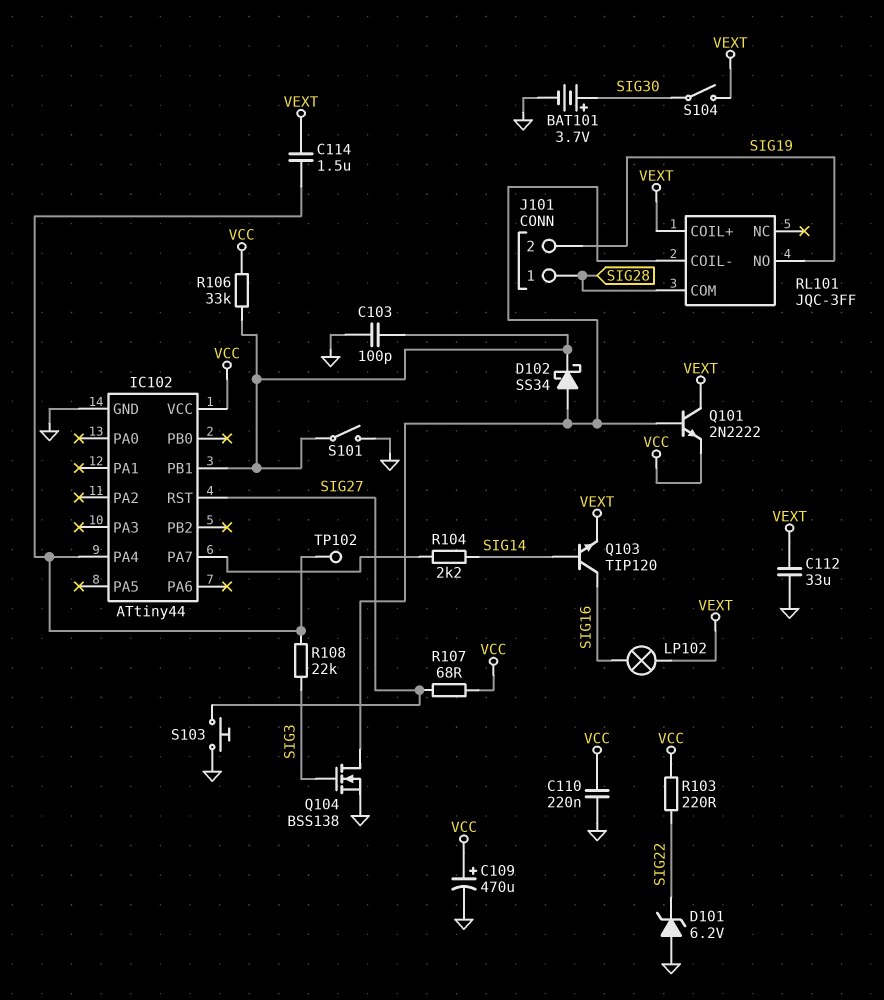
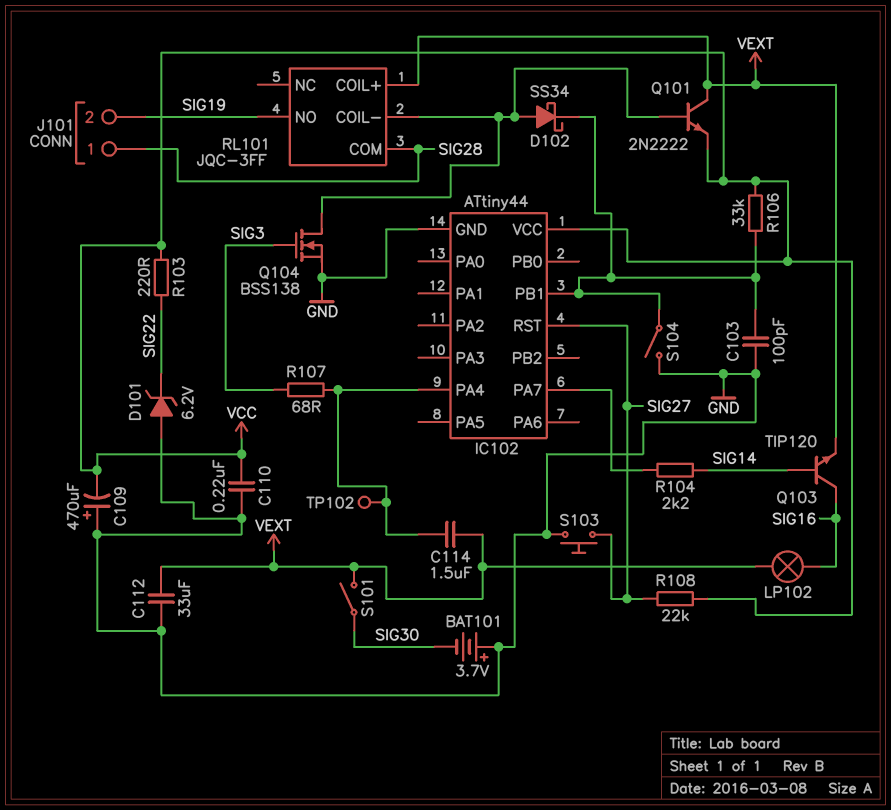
BAT101: 3.7V (plus SIG30, minus GND) -> 3.7V (plus GND, minus SIG30)
C109: 470uF (plus VCC, minus GND) -> 470uF (plus GND, minus VCC)
R107: 68 (SIG27, VCC) -> 68 (IC102/PA4, SIG3)
R108: 22k (IC102/PA4, SIG3) -> 22k (SIG27, VCC)
S101: switch (GND, IC102/PB1) -> switch (SIG30, VEXT)
S104: switch (SIG30, VEXT) -> switch (GND, IC102/PB1)

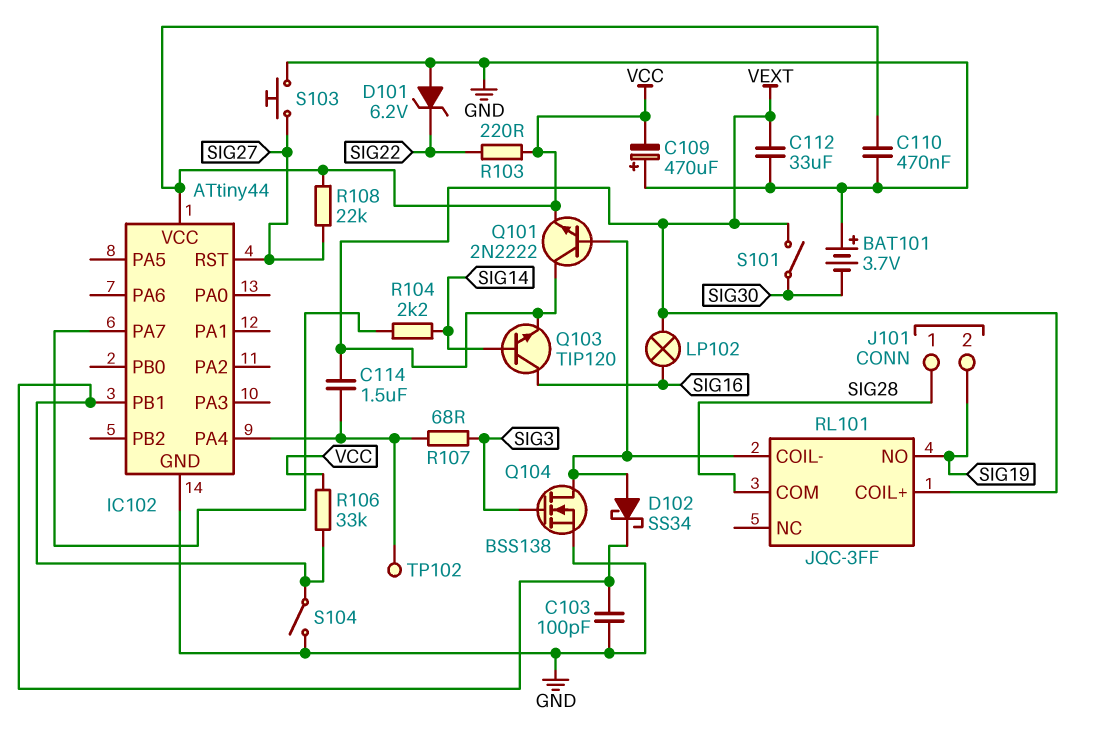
C110: 220nF (GND, VCC) -> 470nF (GND, VCC)

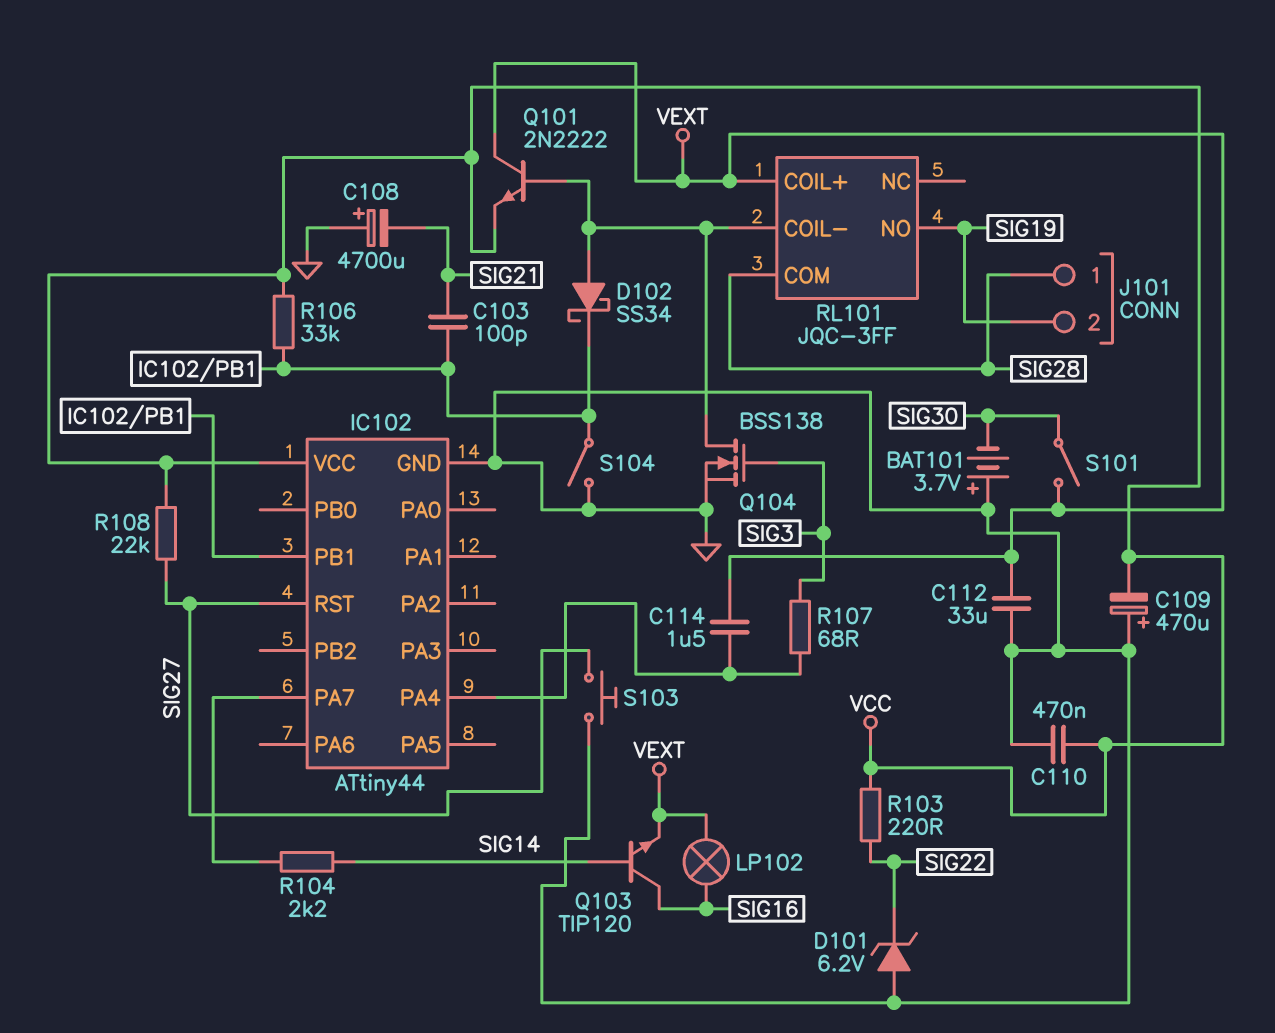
C103: 100pF (GND, IC102/PB1) -> 100pF (IC102/PB1, SIG21)
C108: none -> 4700uF (plus GND, minus SIG21)
TP102: test point (IC102/PA4) -> none

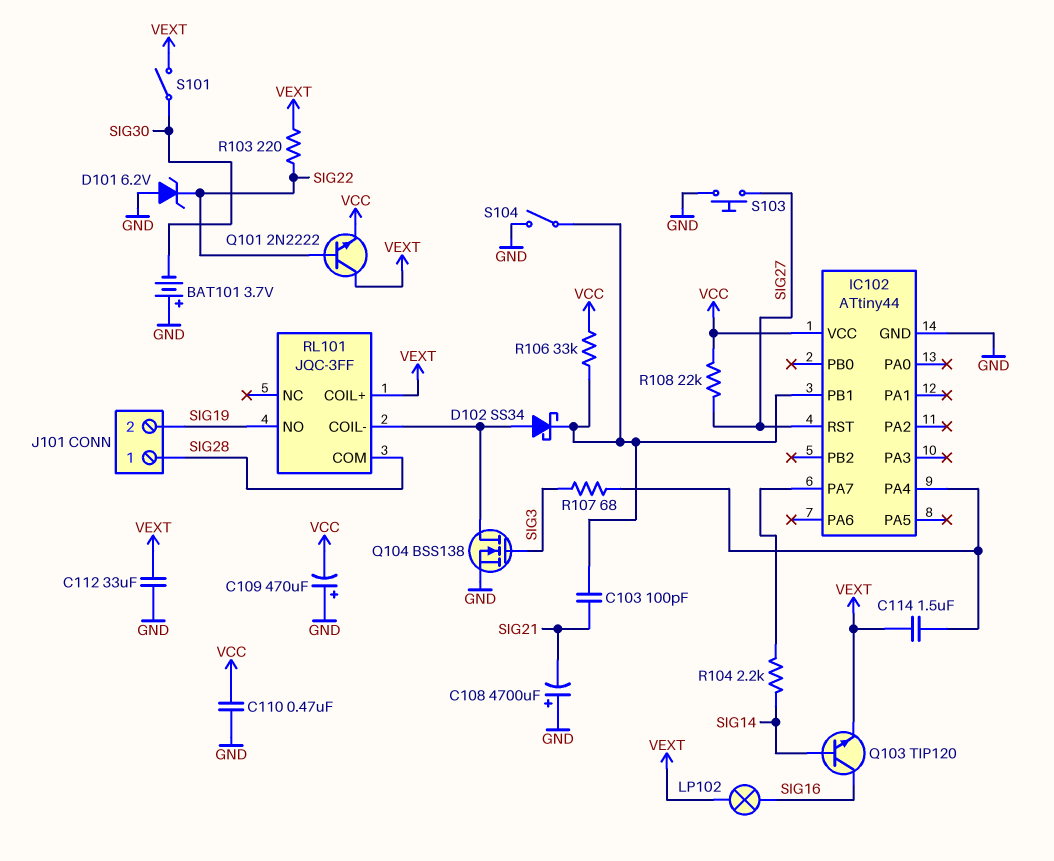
Q101: NPN 2N2222 (B RL101/COIL-, C VEXT, E VCC) -> NPN 2N2222 (B SIG22, C VEXT, E VCC)
R103: 220 (SIG22, VCC) -> 220 (SIG22, VEXT)

